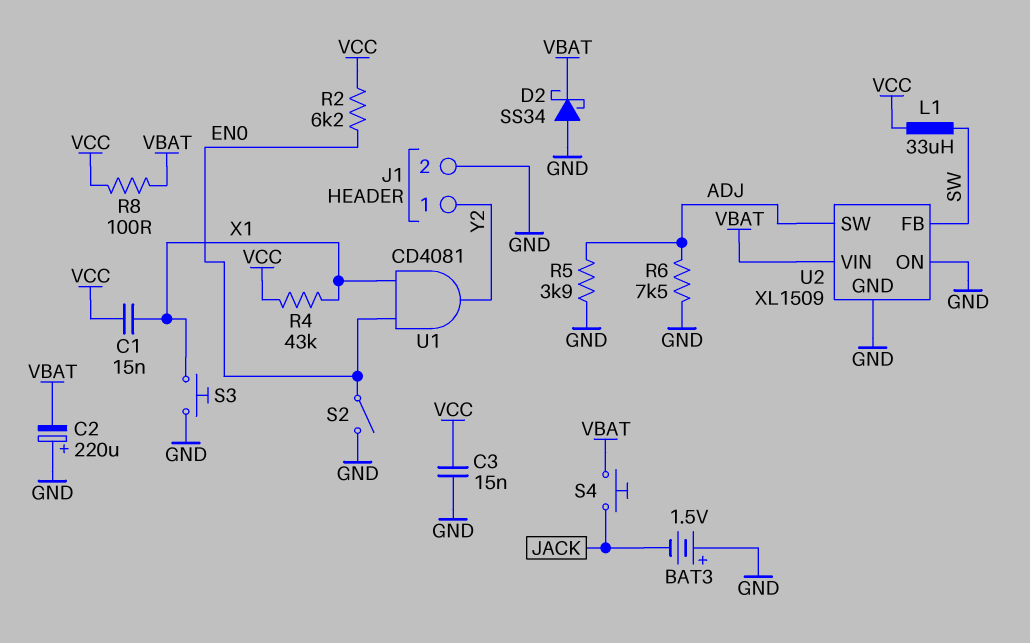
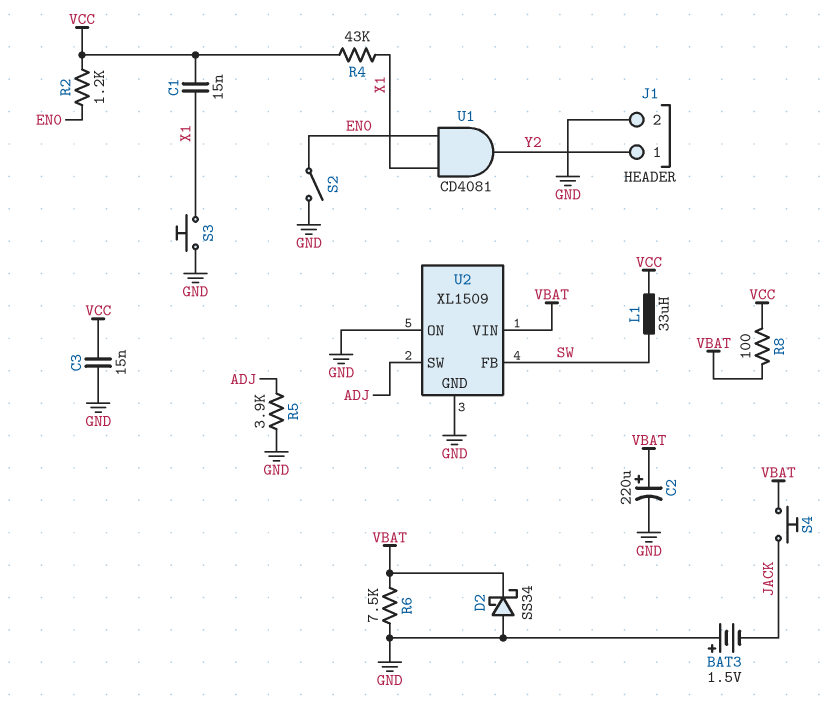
C2: 220uF (plus GND, minus VBAT) -> 220uF (plus VBAT, minus GND)
R2: 6.2k (EN0, VCC) -> 1.2k (EN0, VCC)
R6: 7.5k (ADJ, GND) -> 7.5k (GND, VBAT)

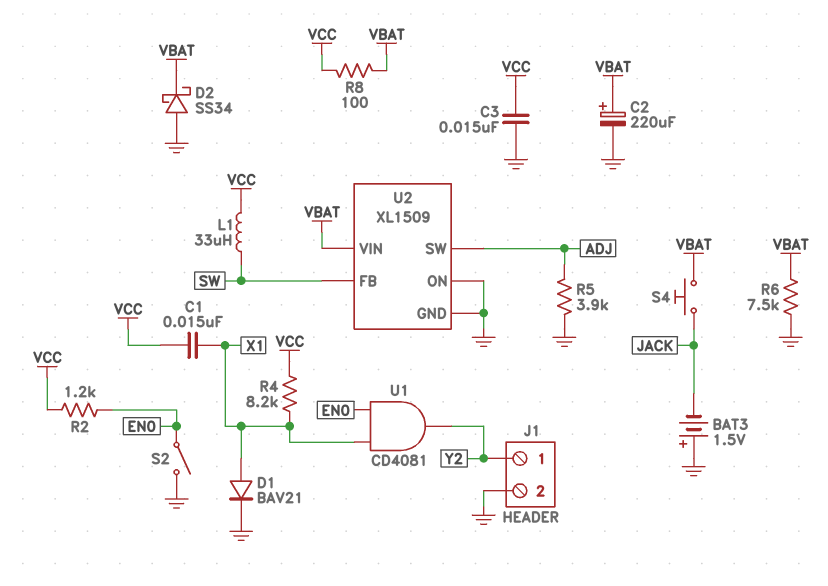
D1: none -> diode BAV21 (A X1, K GND)
R4: 43k (VCC, X1) -> 8.2k (VCC, X1)
S3: button (GND, X1) -> none

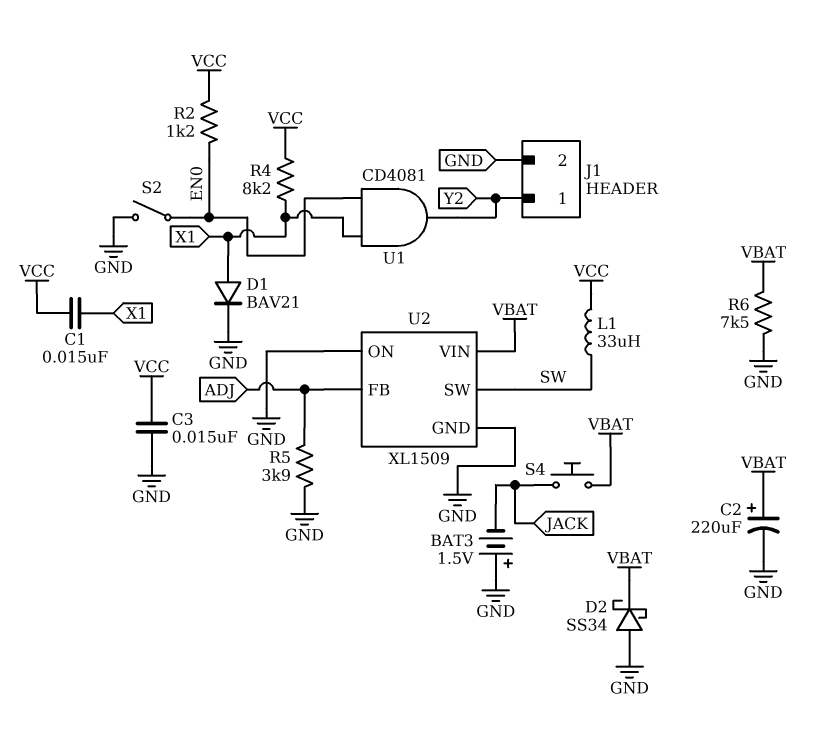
R8: 100 (VBAT, VCC) -> none
U2 pin FB: SW -> ADJ
U2 pin SW: ADJ -> SW

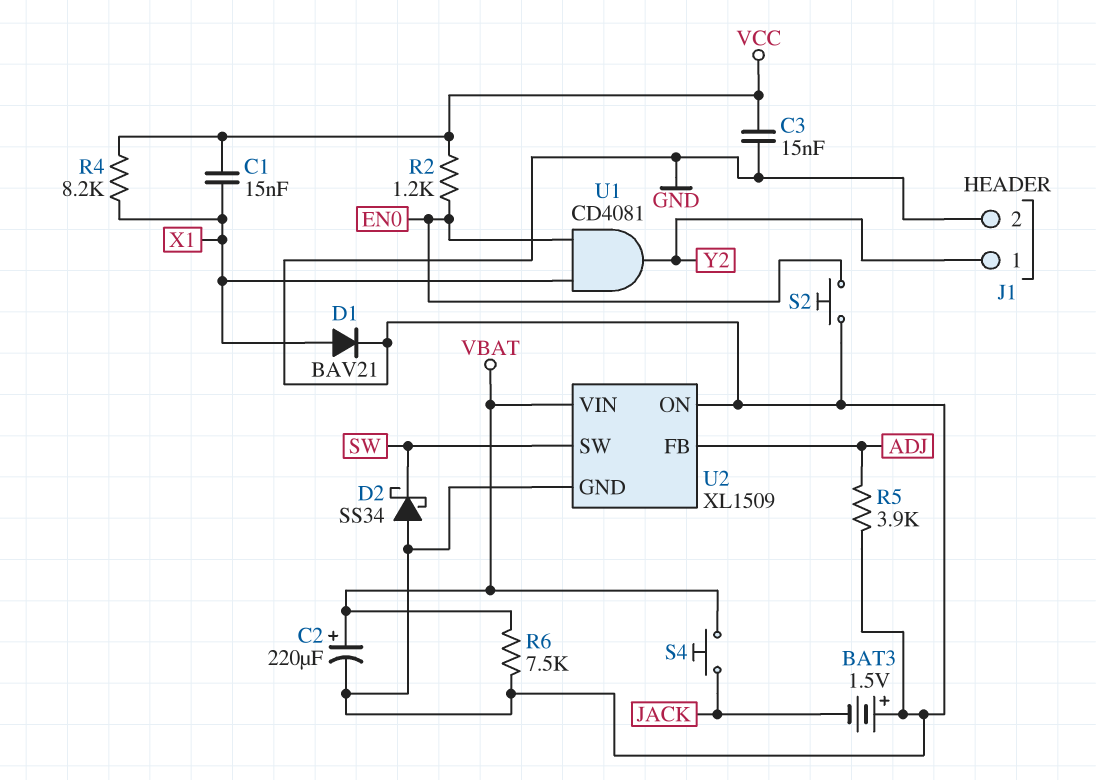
D2: schottky SS34 (A GND, K VBAT) -> schottky SS34 (A GND, K SW)
L1: 33uH (SW, VCC) -> none
S2: switch (EN0, GND) -> button (EN0, GND)

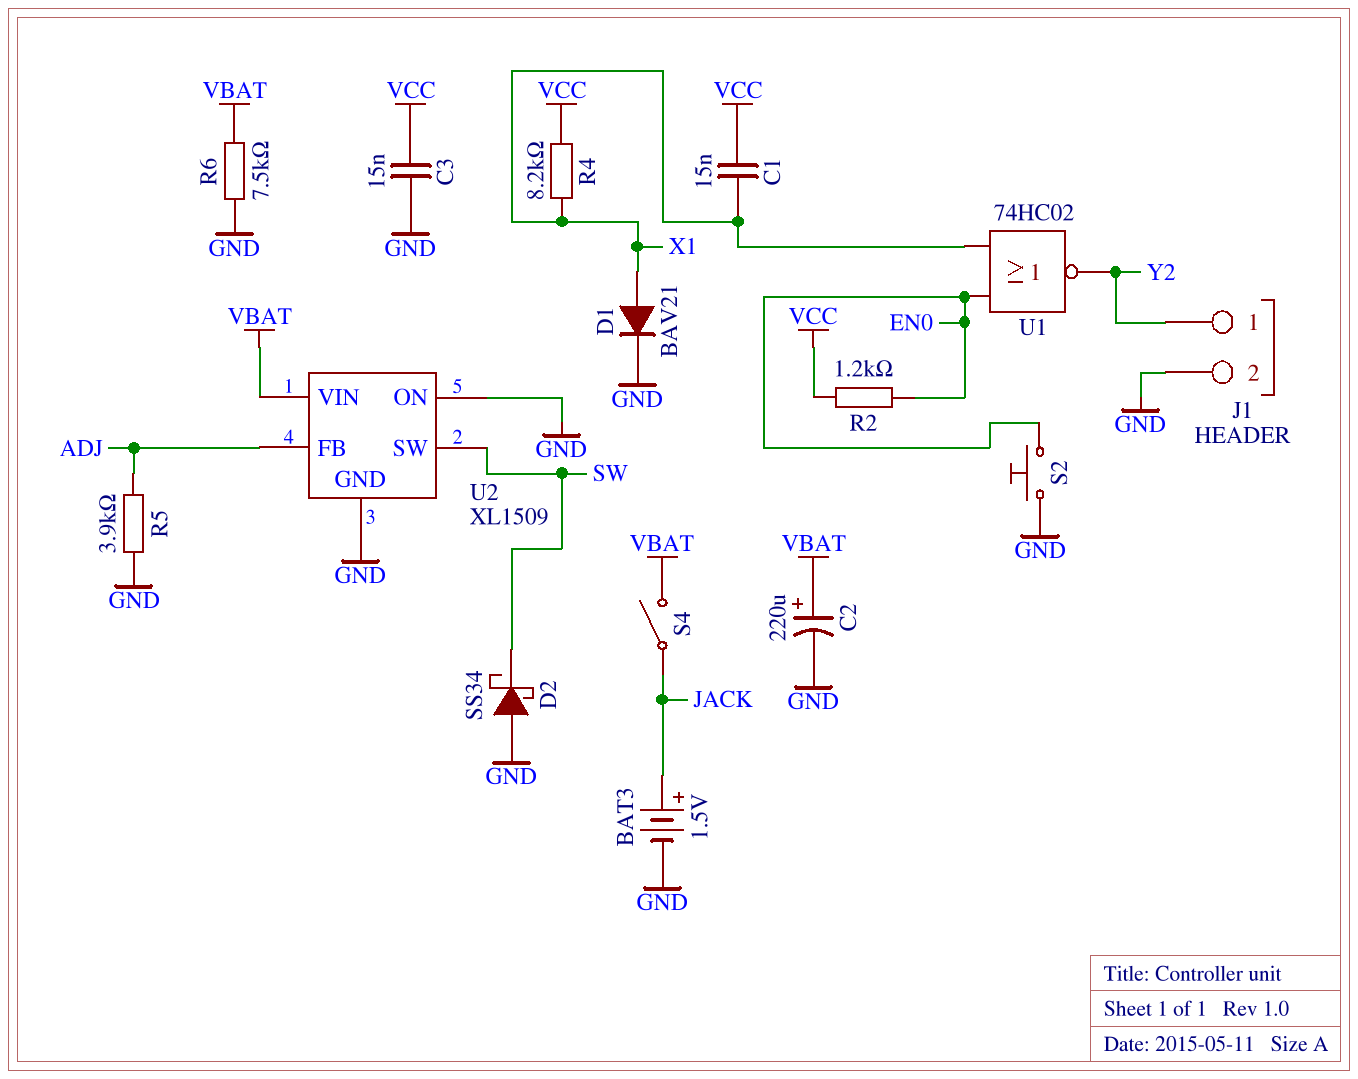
BAT3: 1.5V (plus GND, minus JACK) -> 1.5V (plus JACK, minus GND)
S4: button (JACK, VBAT) -> switch (JACK, VBAT)
U1: AND CD4081 (in EN0, in X1, out Y2) -> NOR 74HC02 (in EN0, in X1, out Y2)

